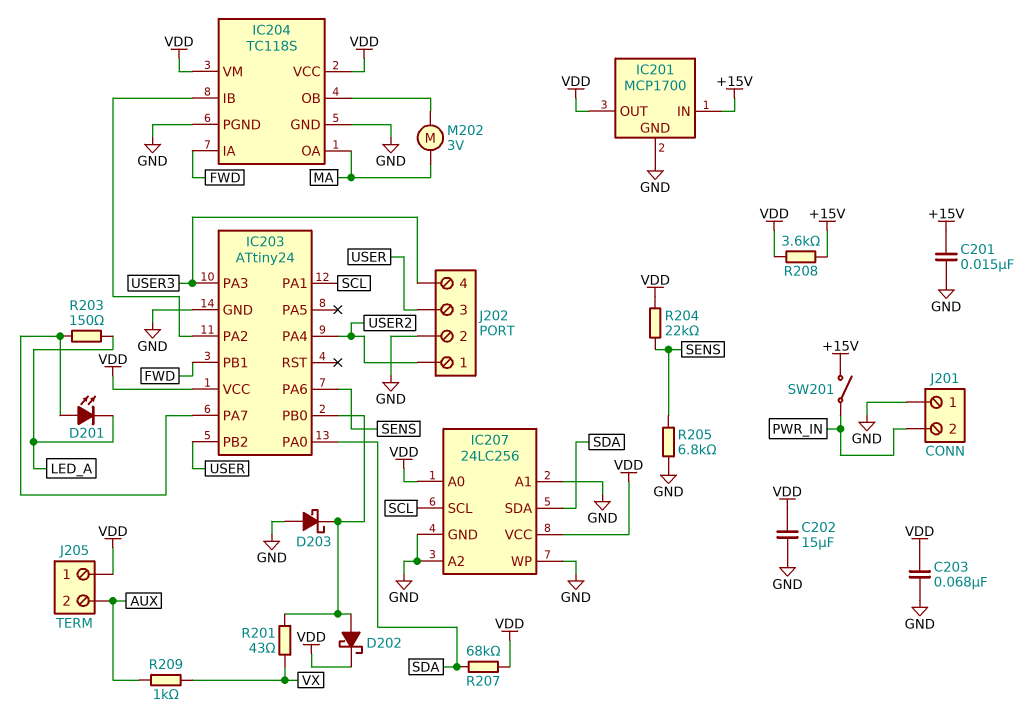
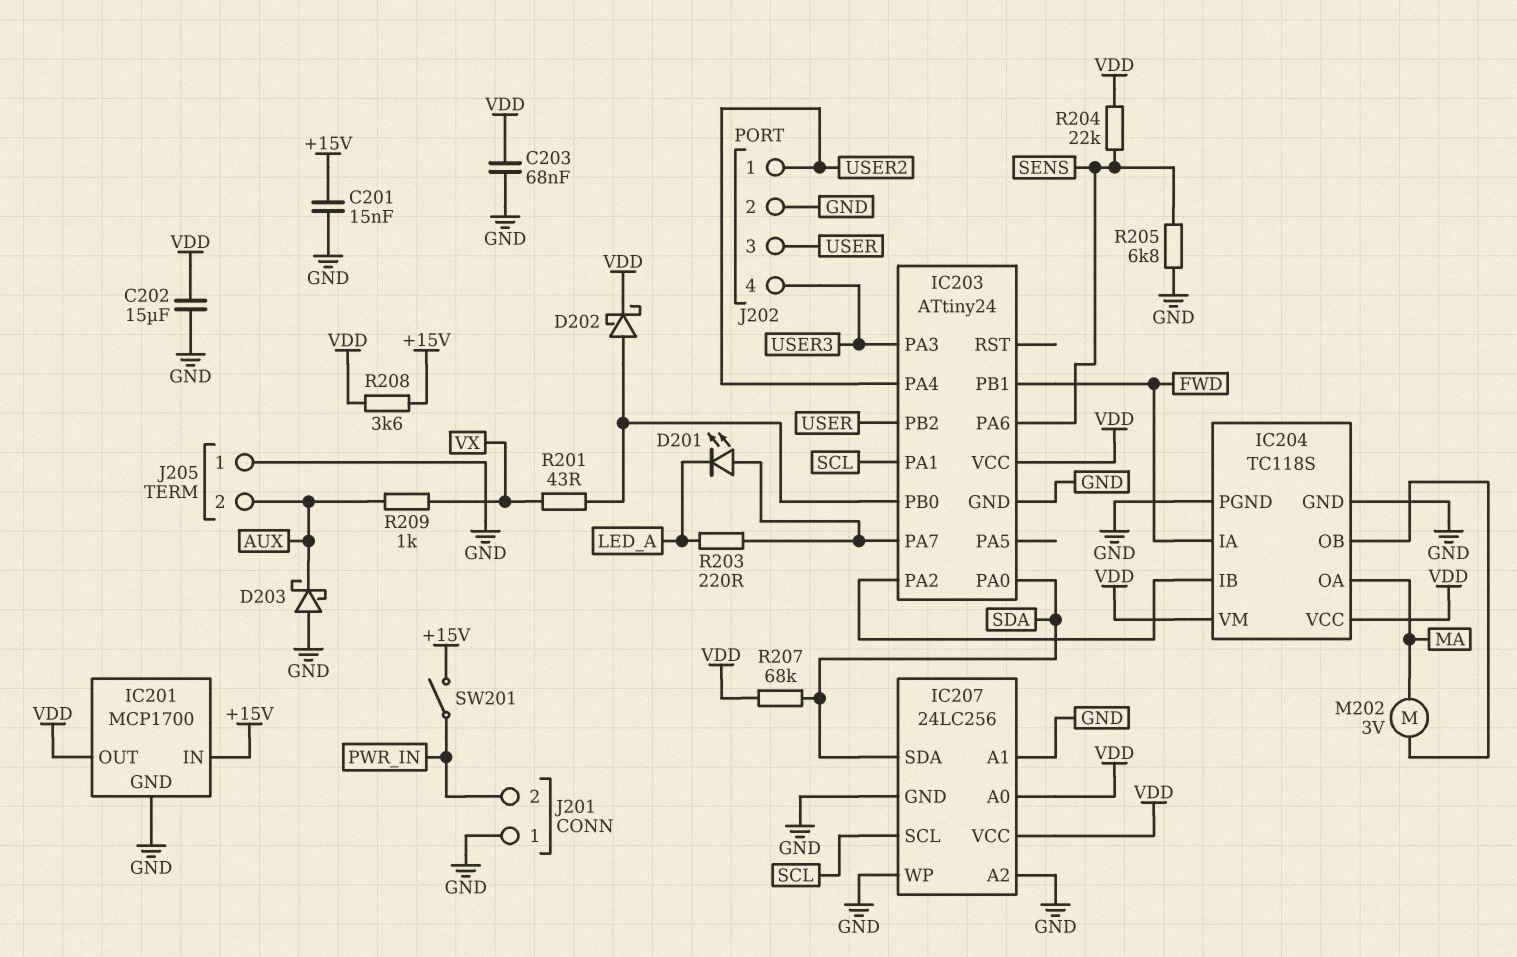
D203: schottky (A GND, K IC203/PB0) -> schottky (A GND, K AUX)
J205 pin 1: VDD -> GND
R203: 150 (IC203/PA7, LED_A) -> 220 (IC203/PA7, LED_A)

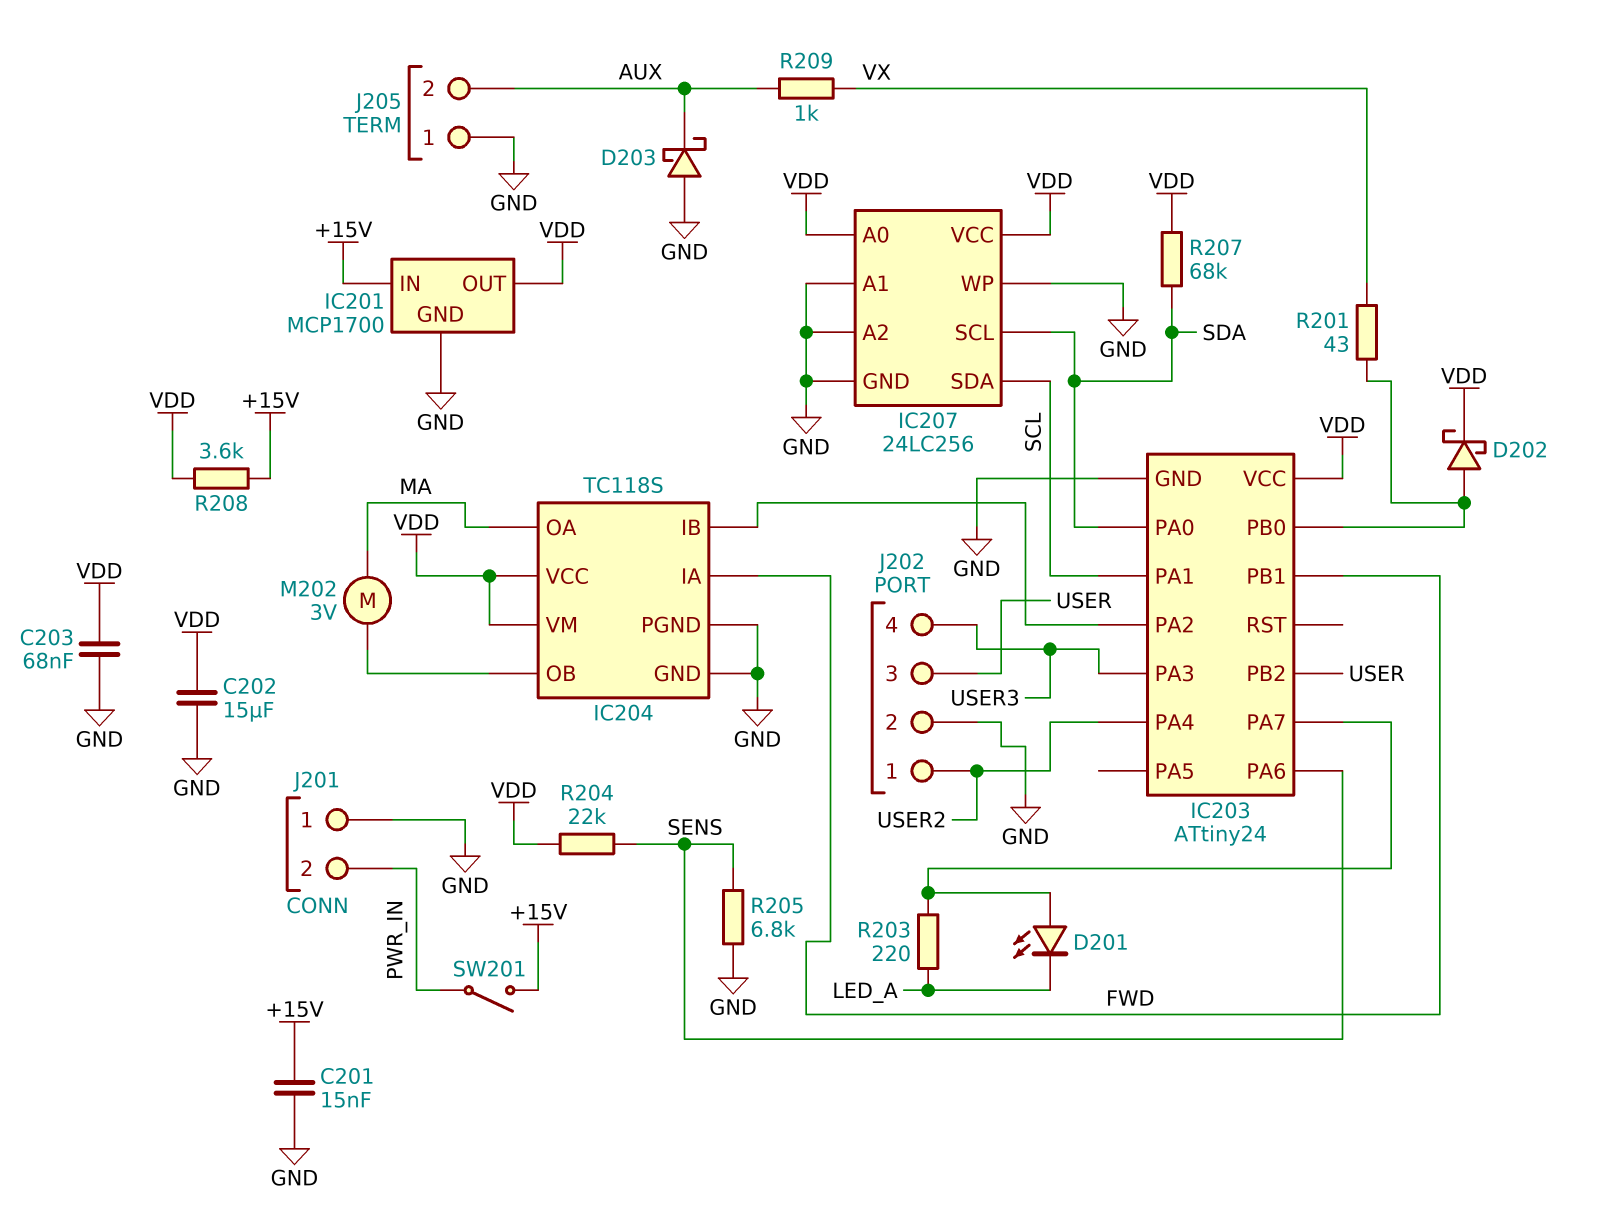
IC207 pin SCL: SCL -> SDA
IC207 pin SDA: SDA -> SCL

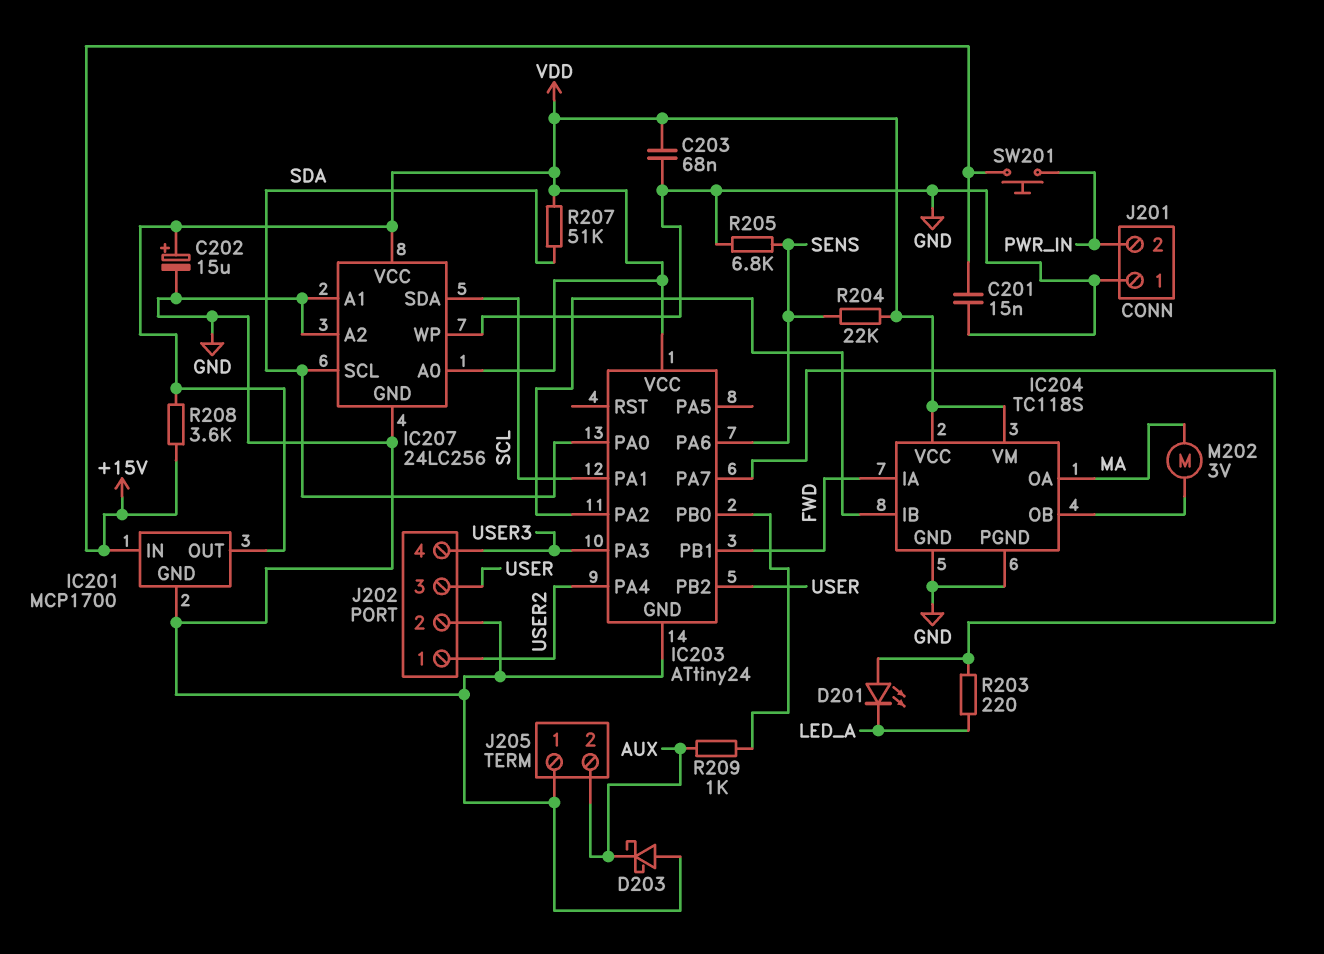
C202: 15uF (GND, VDD) -> 15uF (plus VDD, minus GND)
D202: schottky (A IC203/PB0, K VDD) -> none
R201: 43 (IC203/PB0, VX) -> none
R207: 68k (SDA, VDD) -> 51k (SDA, VDD)
R209: 1k (AUX, VX) -> 1k (AUX, IC203/PB0)
SW201: switch (+15V, PWR_IN) -> button (+15V, PWR_IN)

